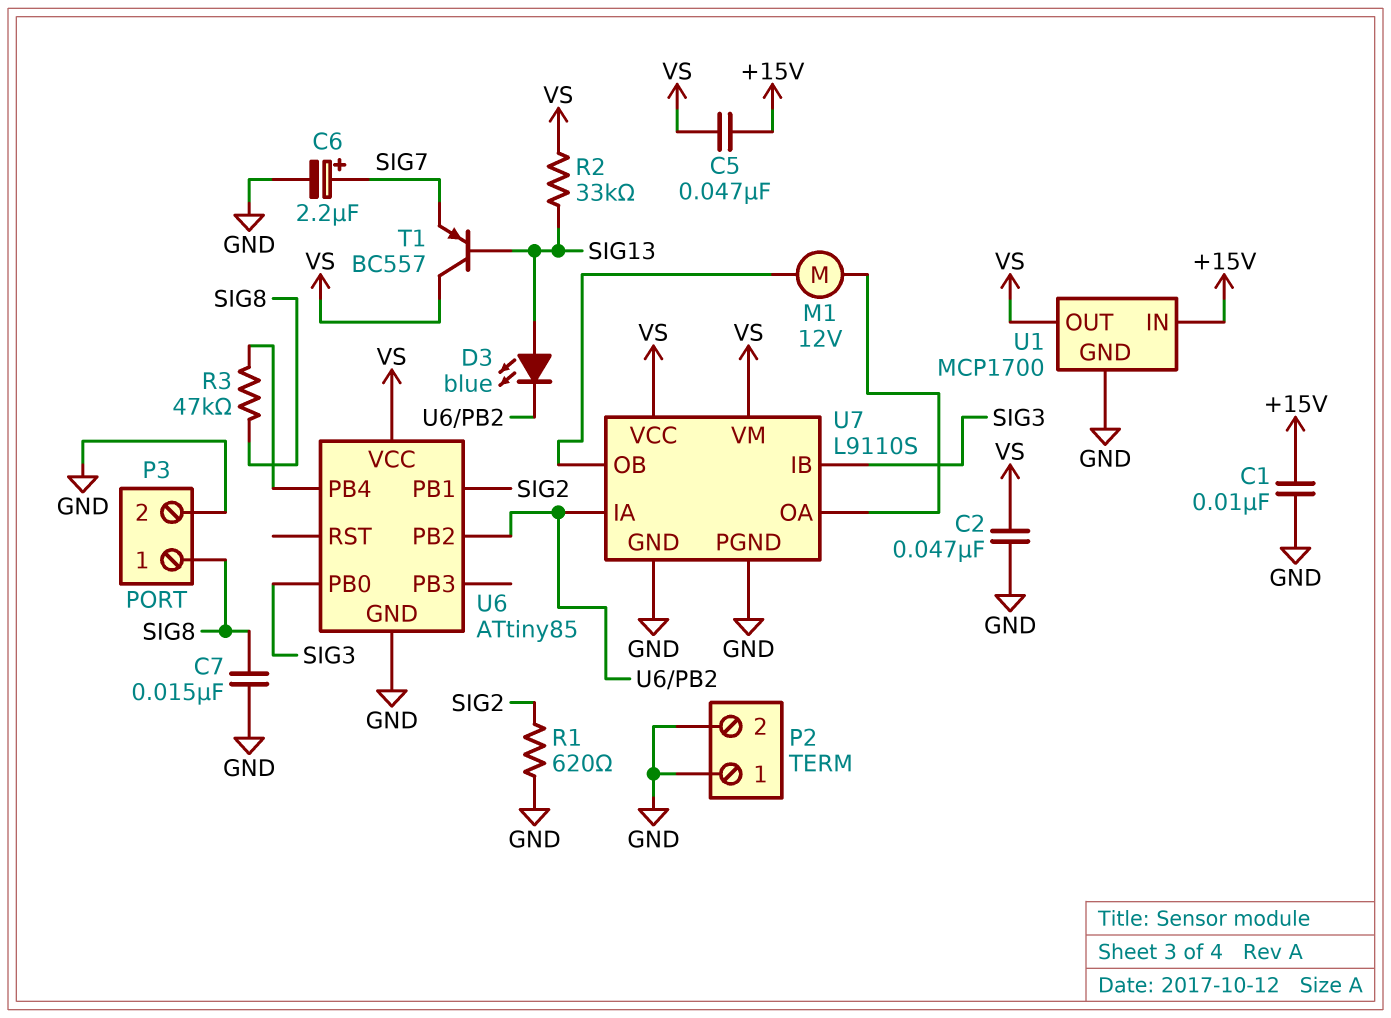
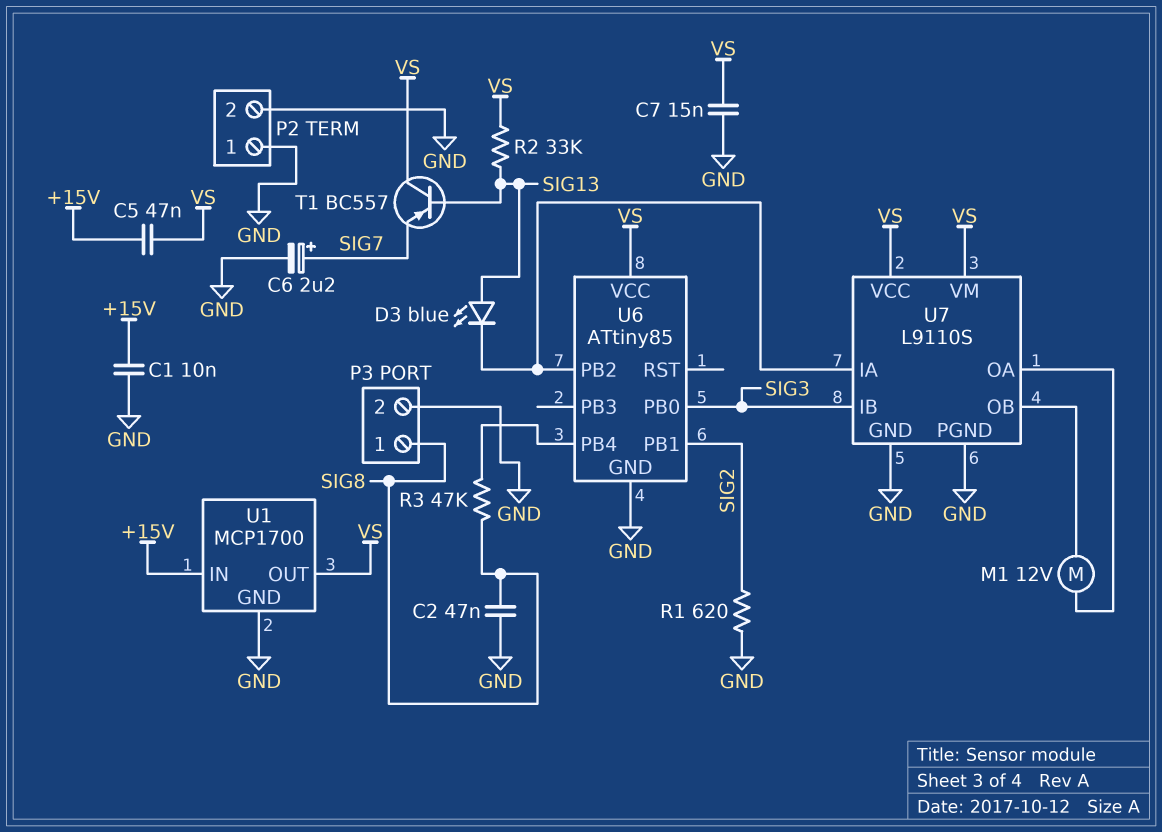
C2: 47nF (GND, VS) -> 47nF (GND, SIG8)
C7: 15nF (GND, SIG8) -> 15nF (GND, VS)

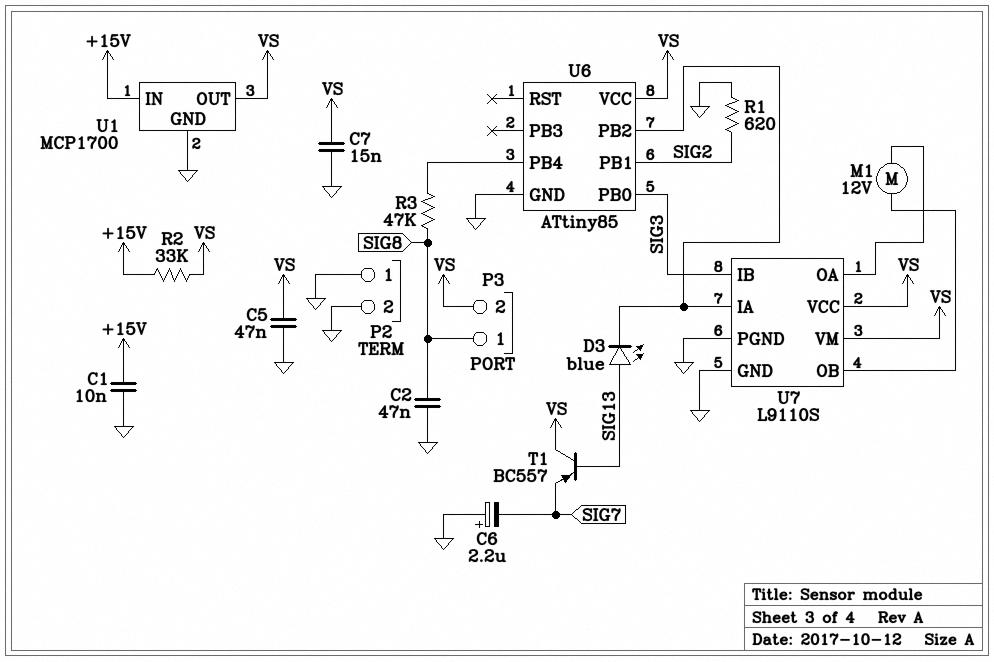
C5: 47nF (+15V, VS) -> 47nF (GND, VS)
C6: 2.2uF (plus SIG7, minus GND) -> 2.2uF (plus GND, minus SIG7)
P3 pin 2: GND -> VS
R2: 33k (SIG13, VS) -> 33k (+15V, VS)

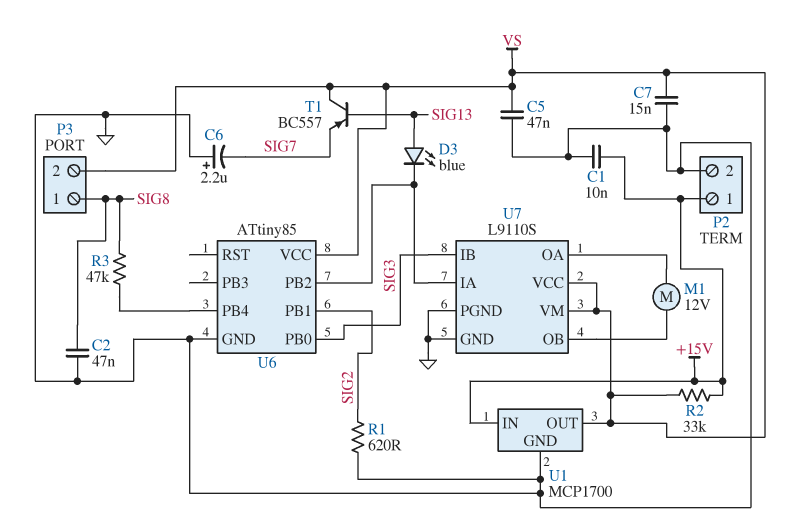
P2 pin 1: GND -> +15V

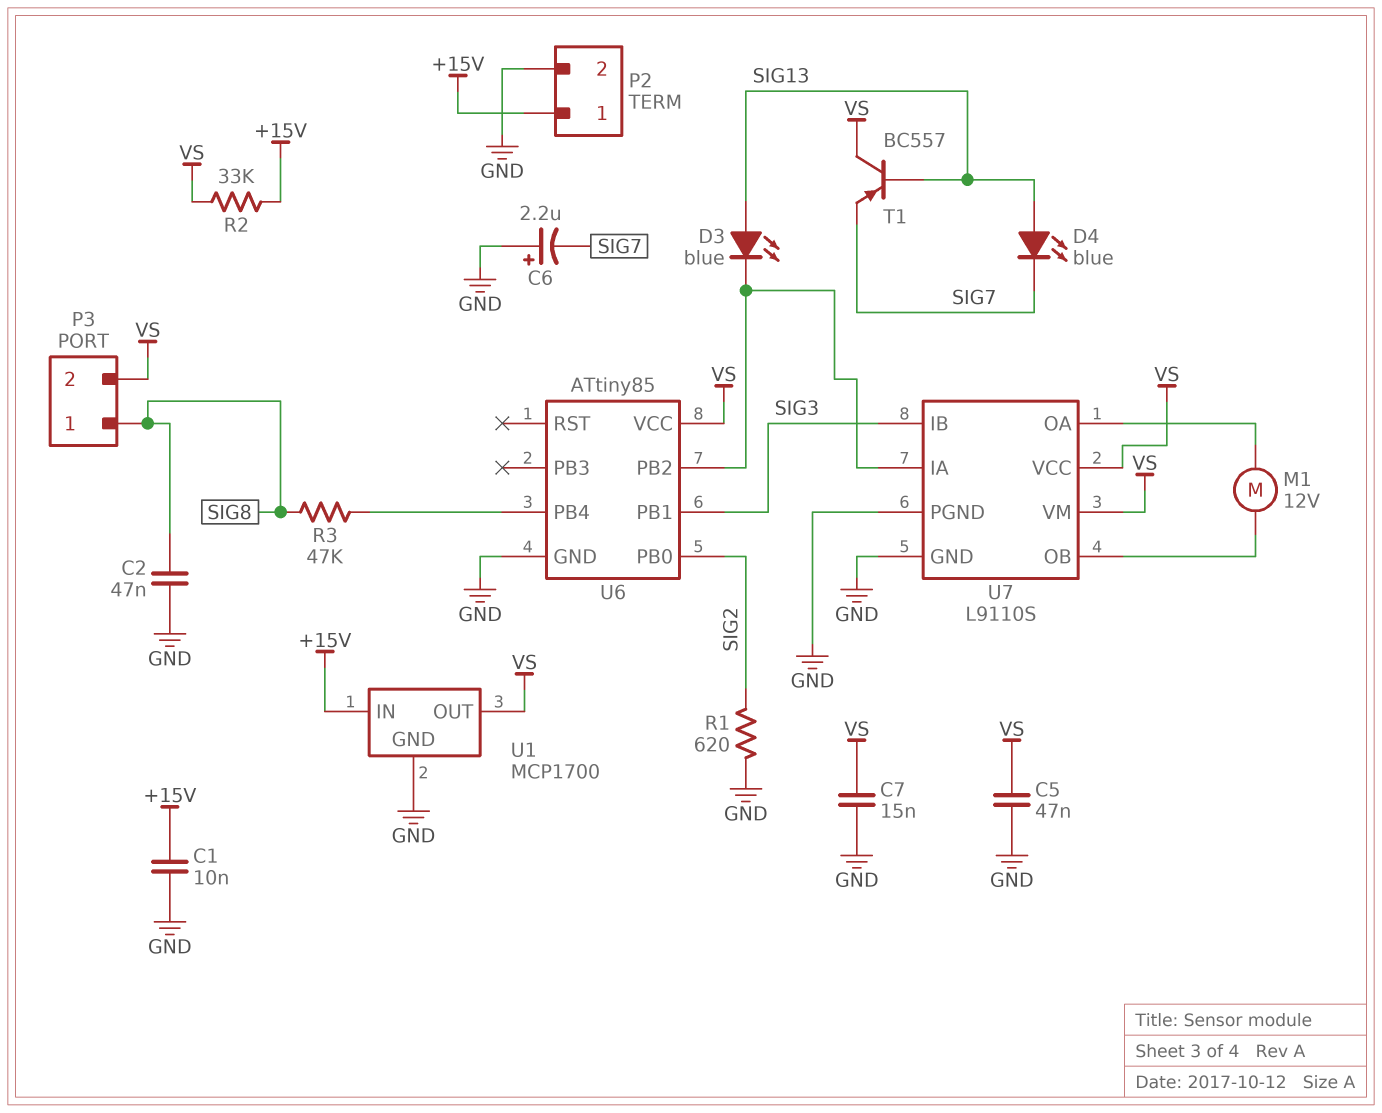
D4: none -> LED blue (A SIG13, K SIG7)
U6 pin PB0: SIG3 -> SIG2
U6 pin PB1: SIG2 -> SIG3

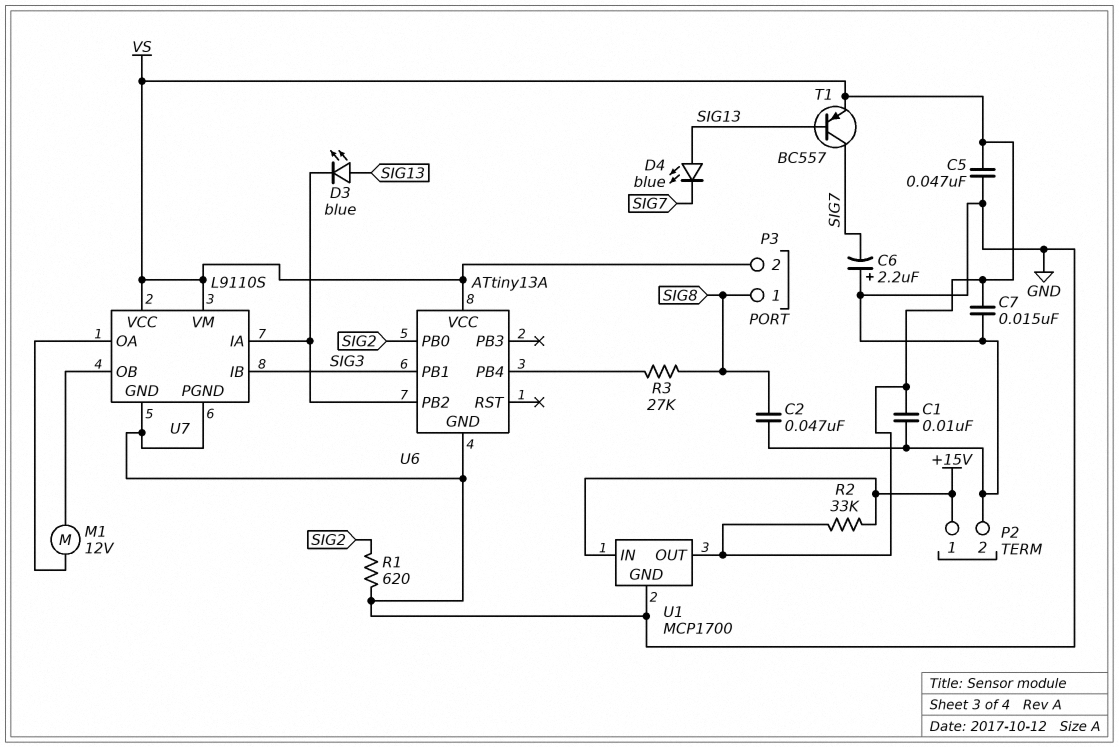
C1: 10nF (+15V, GND) -> 10nF (GND, VS)
R3: 47k (SIG8, U6/PB4) -> 27k (SIG8, U6/PB4)
T1: PNP BC557 (B SIG13, C VS, E SIG7) -> PNP BC557 (B SIG13, C SIG7, E VS)
U6: ATtiny85 -> ATtiny13A

